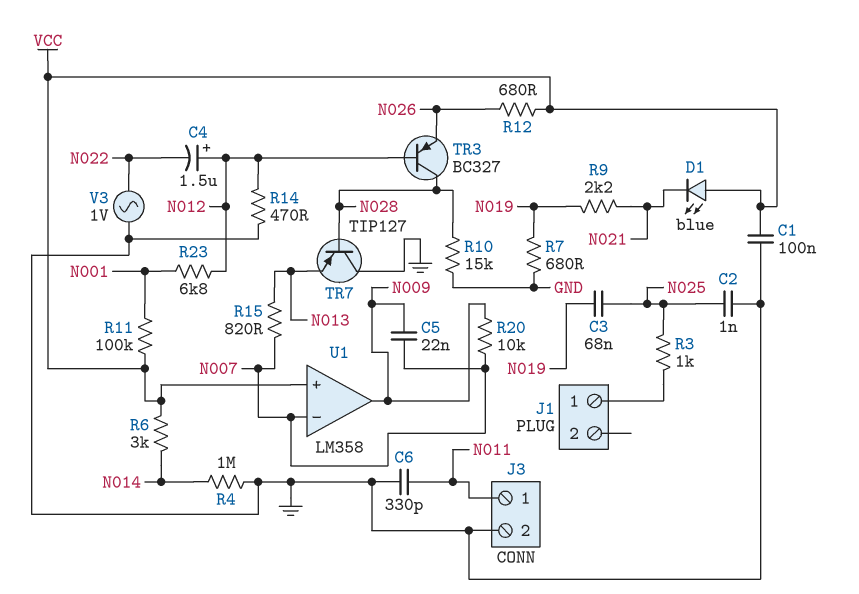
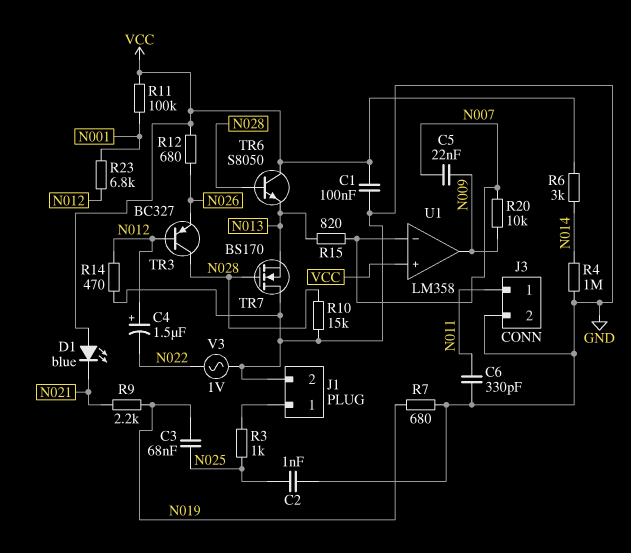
J1 pin 2: none -> GND
TR6: none -> NPN S8050 (B N028, C VCC, E N013)
TR7: PNP TIP127 (B N028, C GND, E N013) -> NMOS BS170 (G N028, D GND, S N013)

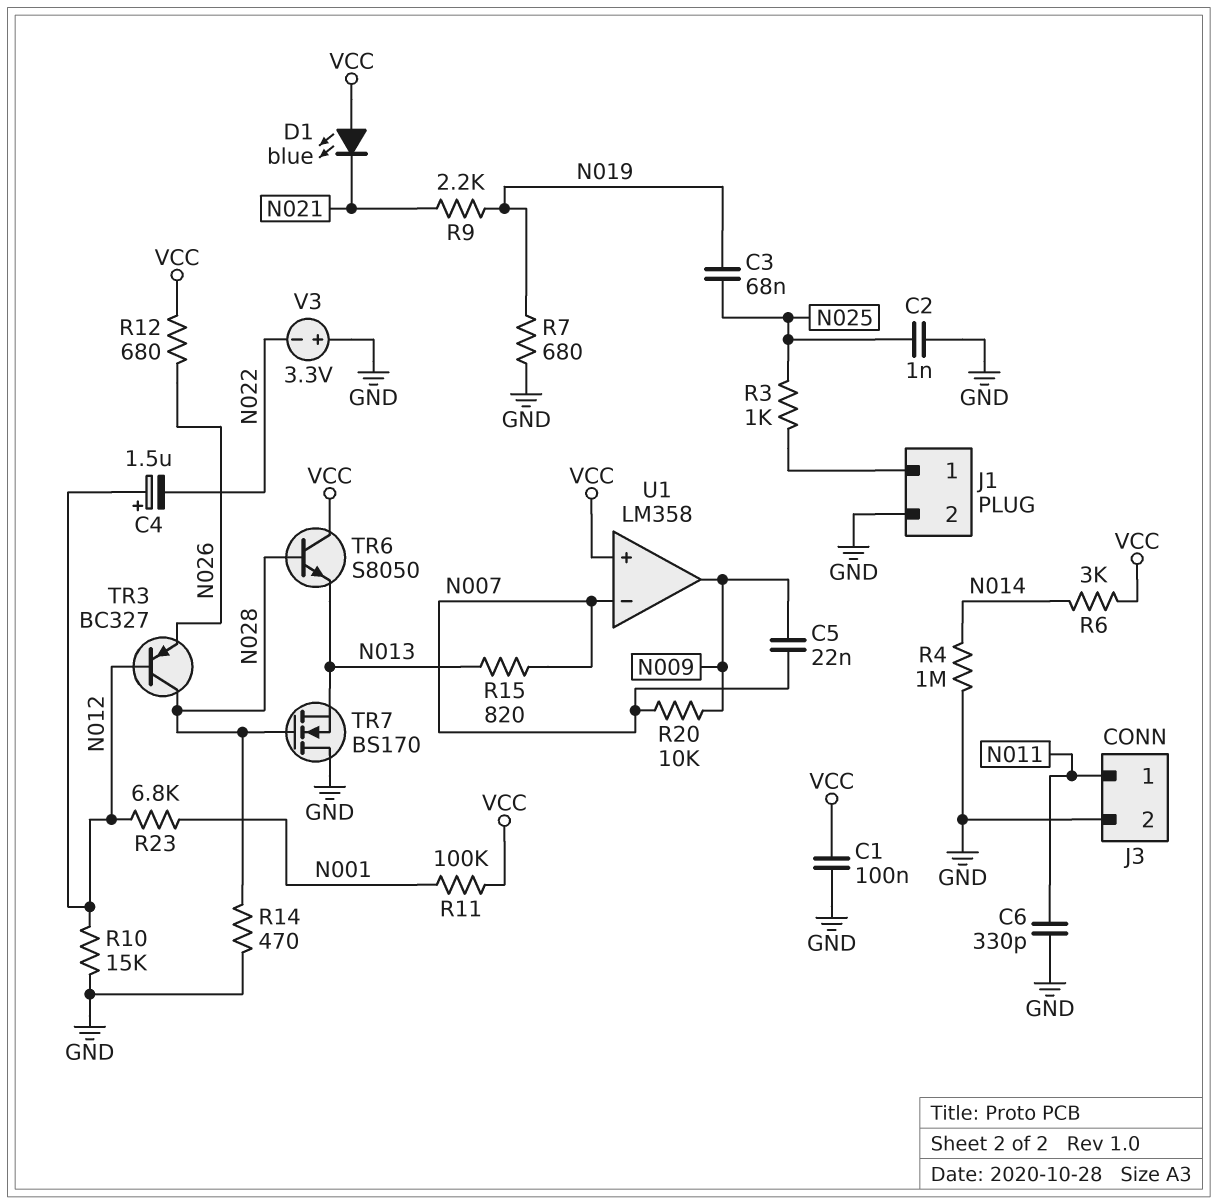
R10: 15k (GND, N028) -> 15k (GND, N012)
R14: 470 (GND, N012) -> 470 (GND, N028)
V3: AC 1V (GND, N022) -> 3.3V (plus GND, minus N022)

